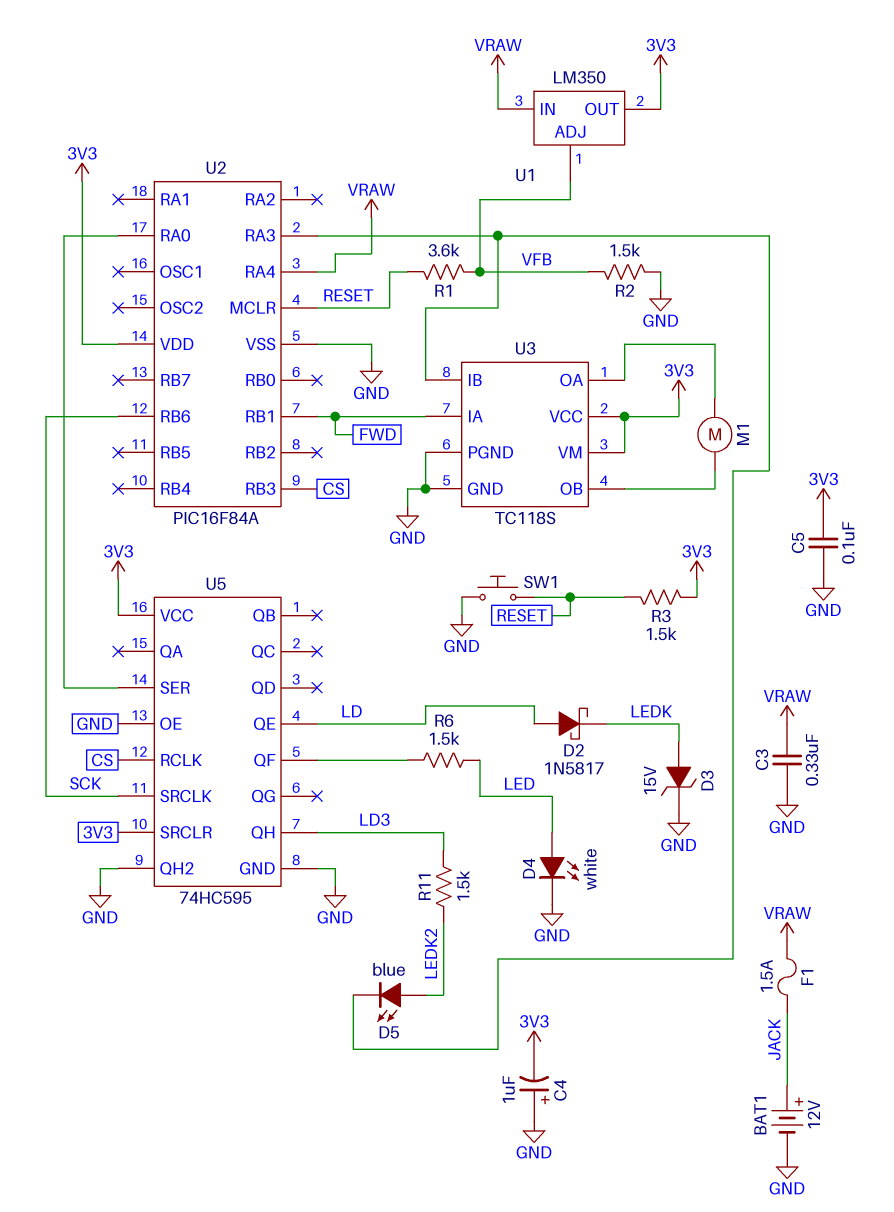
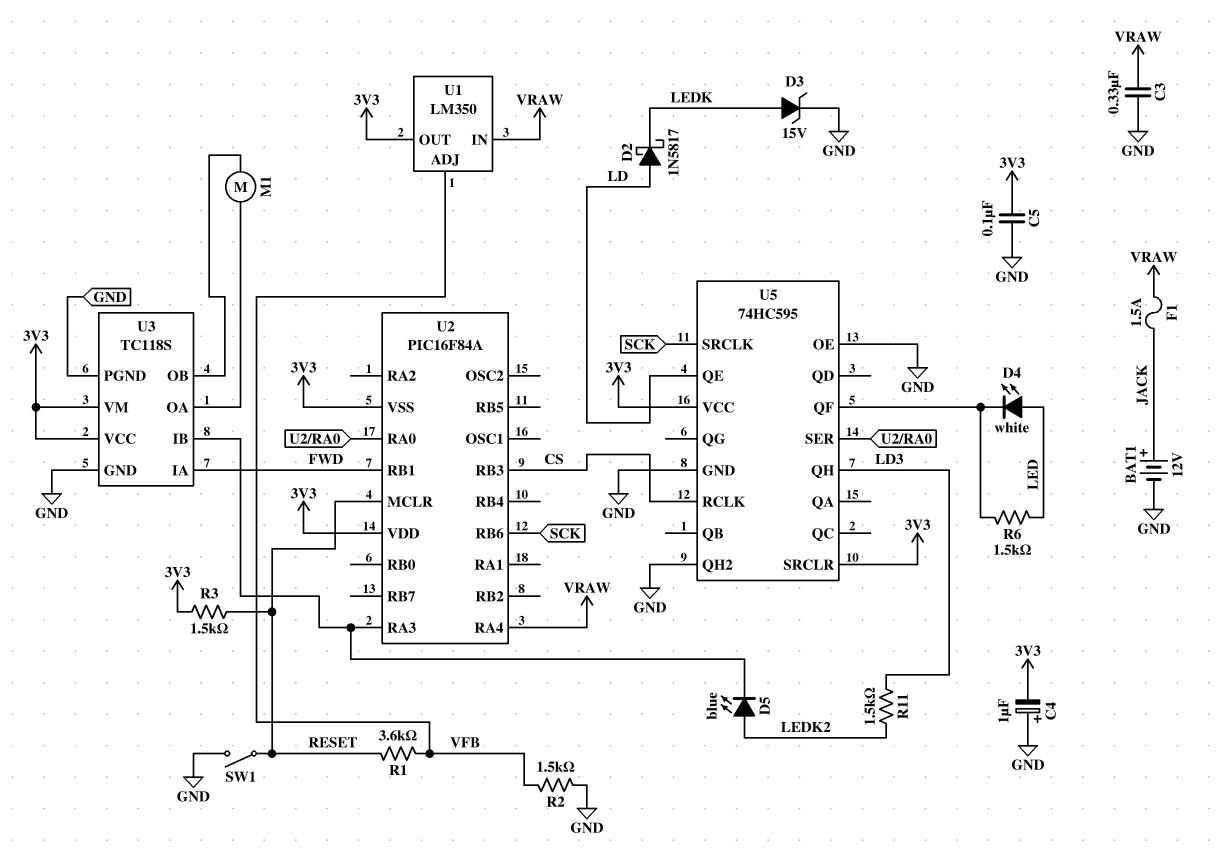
D4: LED white (A LED, K GND) -> LED white (A LED, K U5/QF)
SW1: button (GND, RESET) -> switch (GND, RESET)
U2 pin VSS: GND -> 3V3

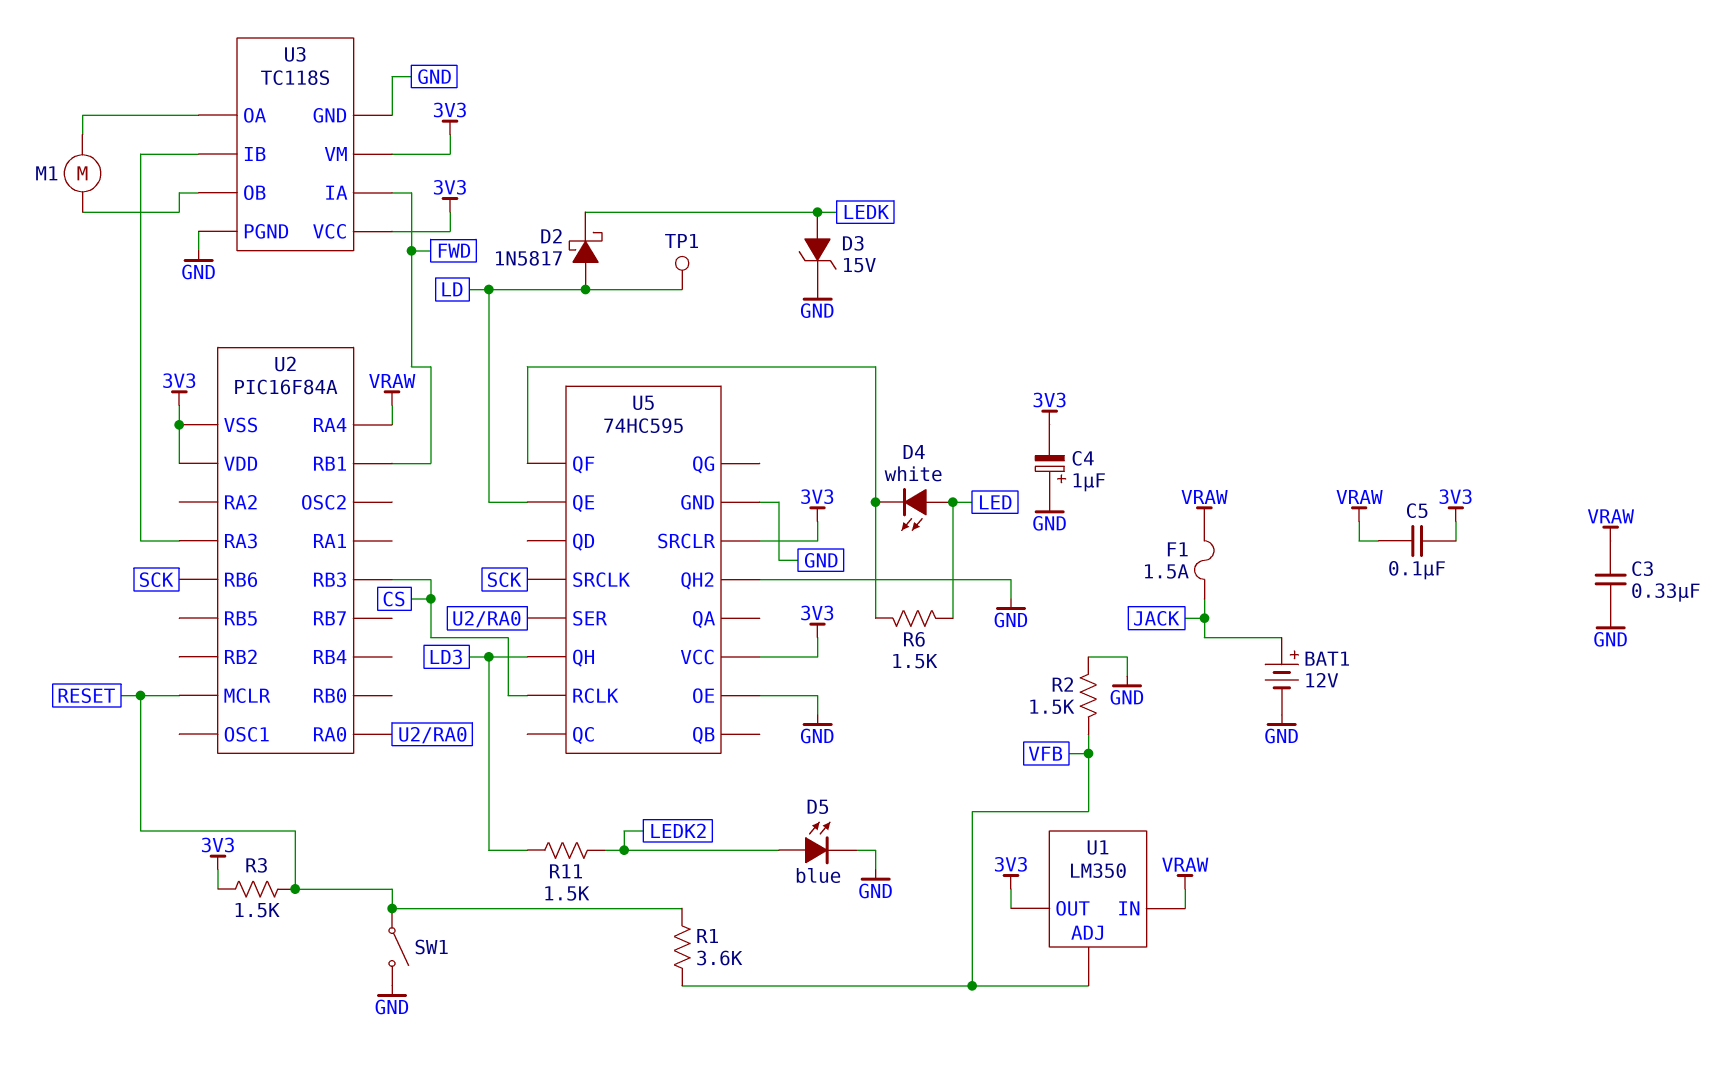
C5: 100nF (3V3, GND) -> 100nF (3V3, VRAW)
D5: LED blue (A LEDK2, K U2/RA3) -> LED blue (A LEDK2, K GND)
TP1: none -> test point (LD)

